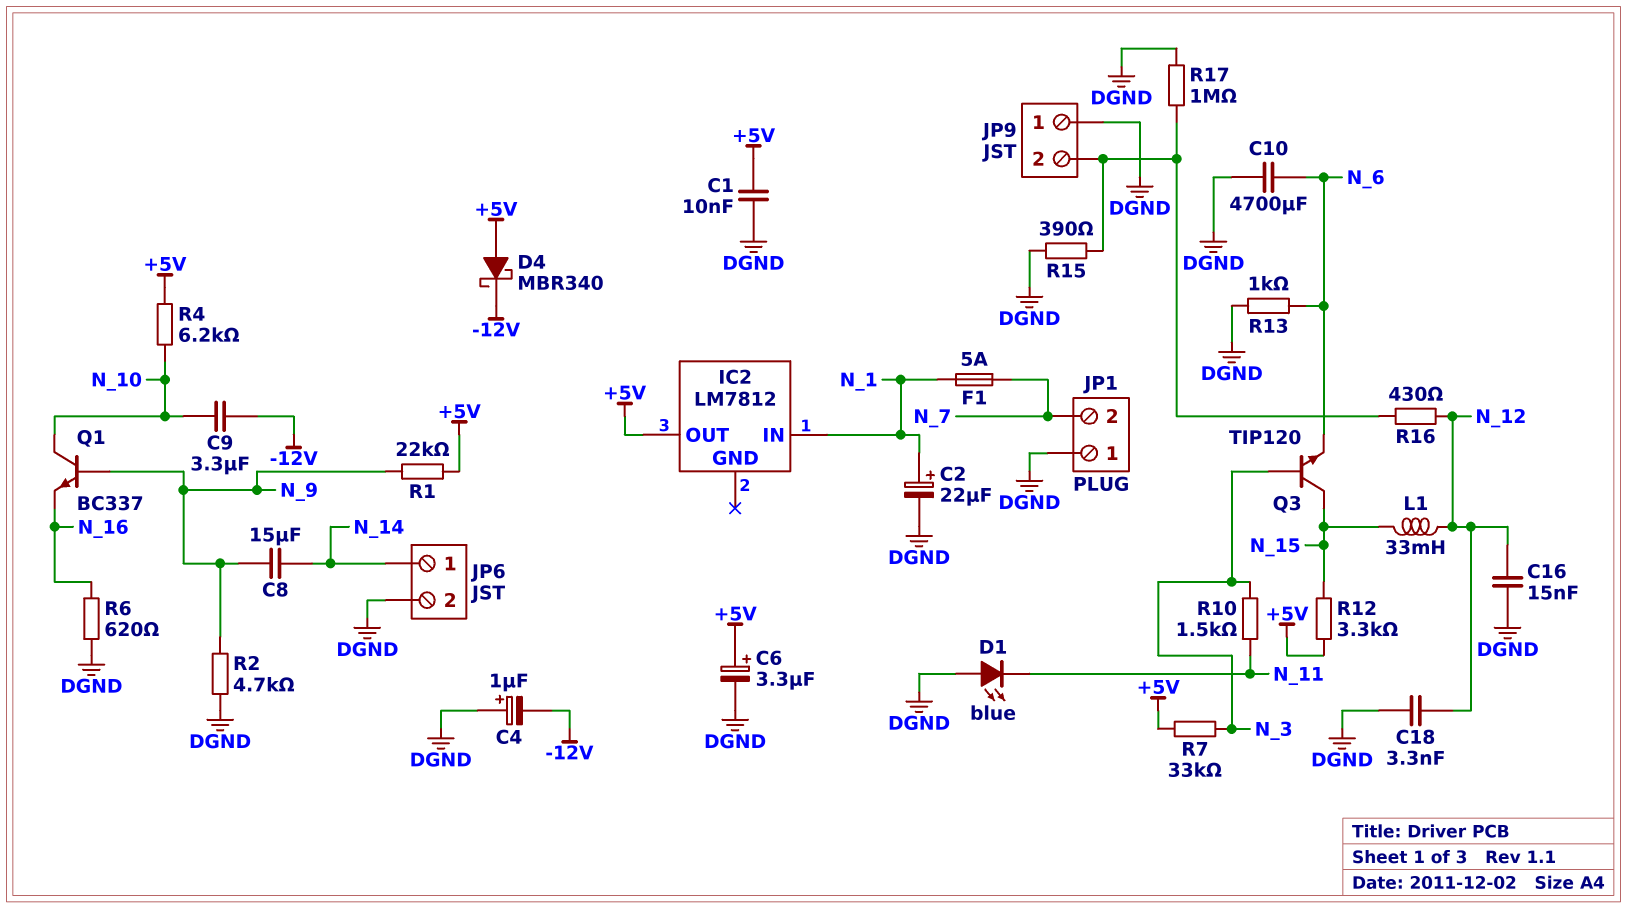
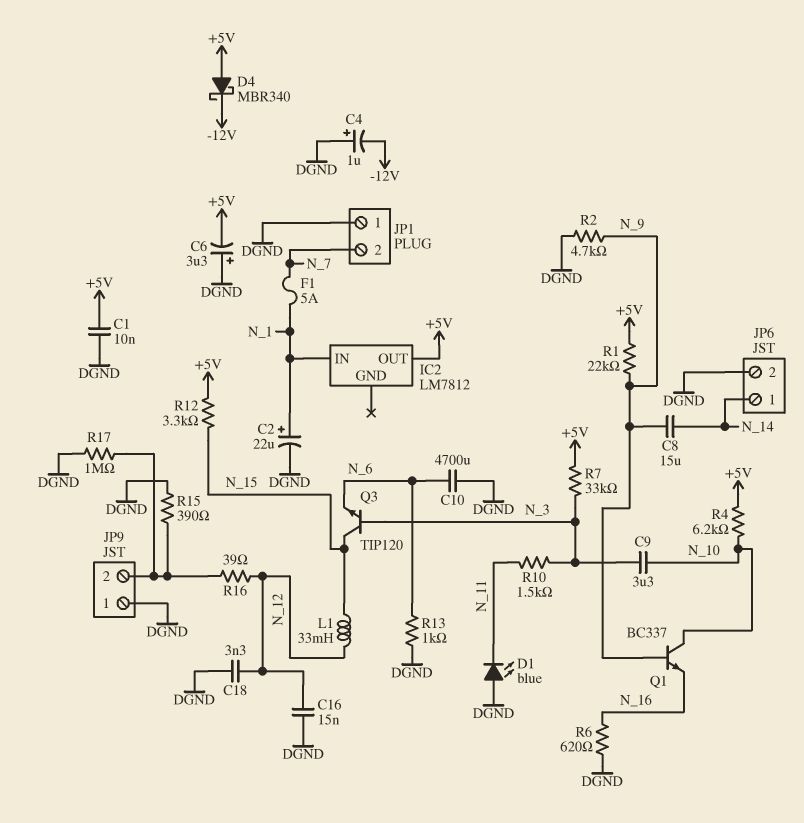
C6: 3.3uF (plus +5V, minus DGND) -> 3.3uF (plus DGND, minus +5V)
C9: 3.3uF (-12V, N_10) -> 3.3uF (N_3, N_10)
R16: 430 (JP9/2, N_12) -> 39 (JP9/2, N_12)

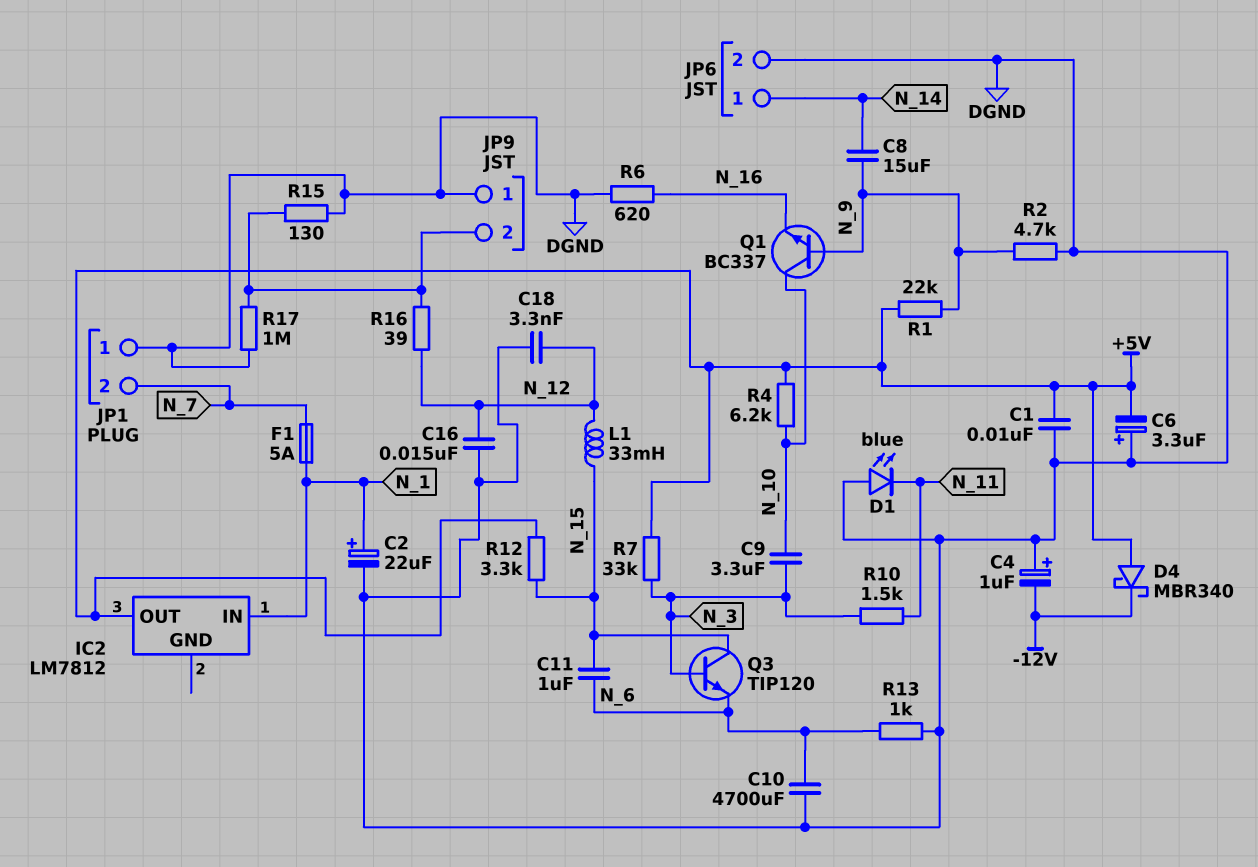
C11: none -> 1uF (N_6, N_15)
R15: 390 (DGND, JP9/2) -> 130 (DGND, JP9/2)

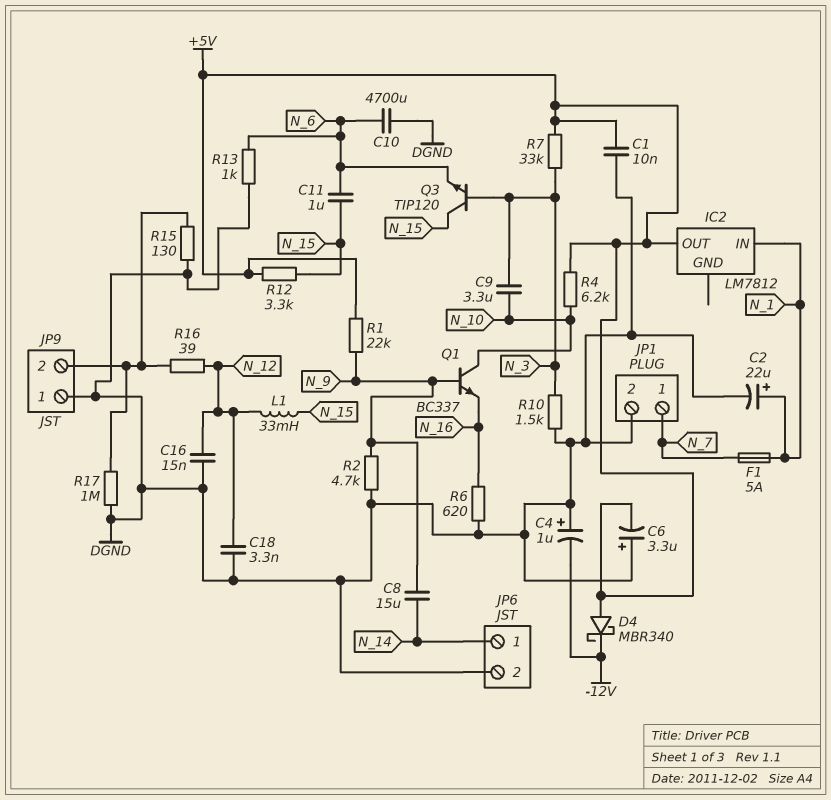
D1: LED blue (A DGND, K N_11) -> none
JP1 pin 1: DGND -> N_7
JP1 pin 2: N_7 -> DGND
R10: 1.5k (N_3, N_11) -> 1.5k (DGND, N_3)

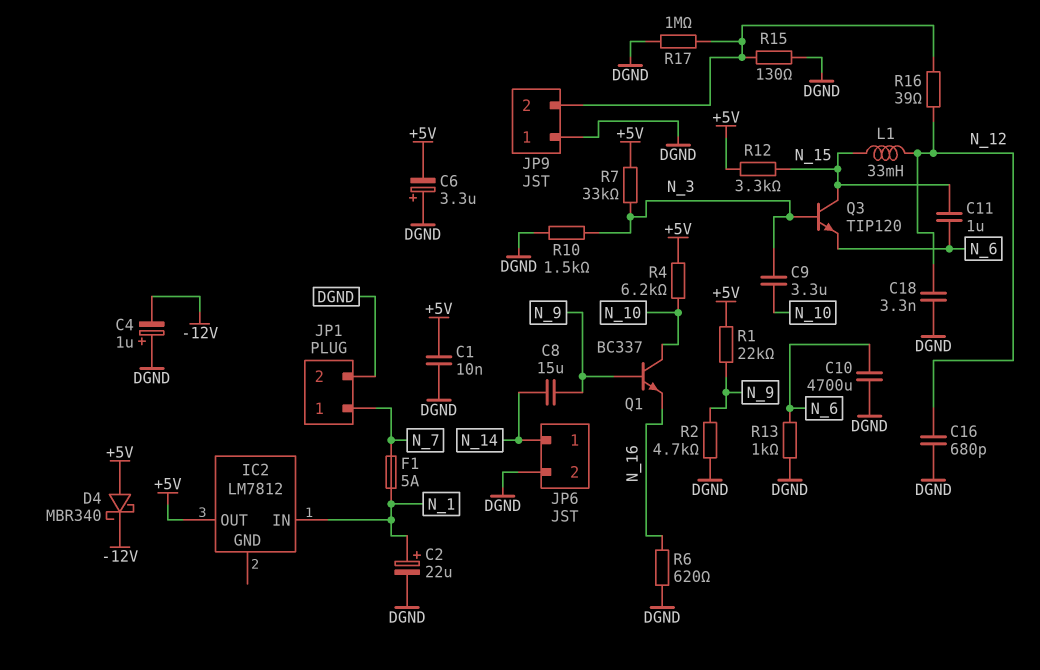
C16: 15nF (DGND, N_12) -> 680pF (DGND, N_12)

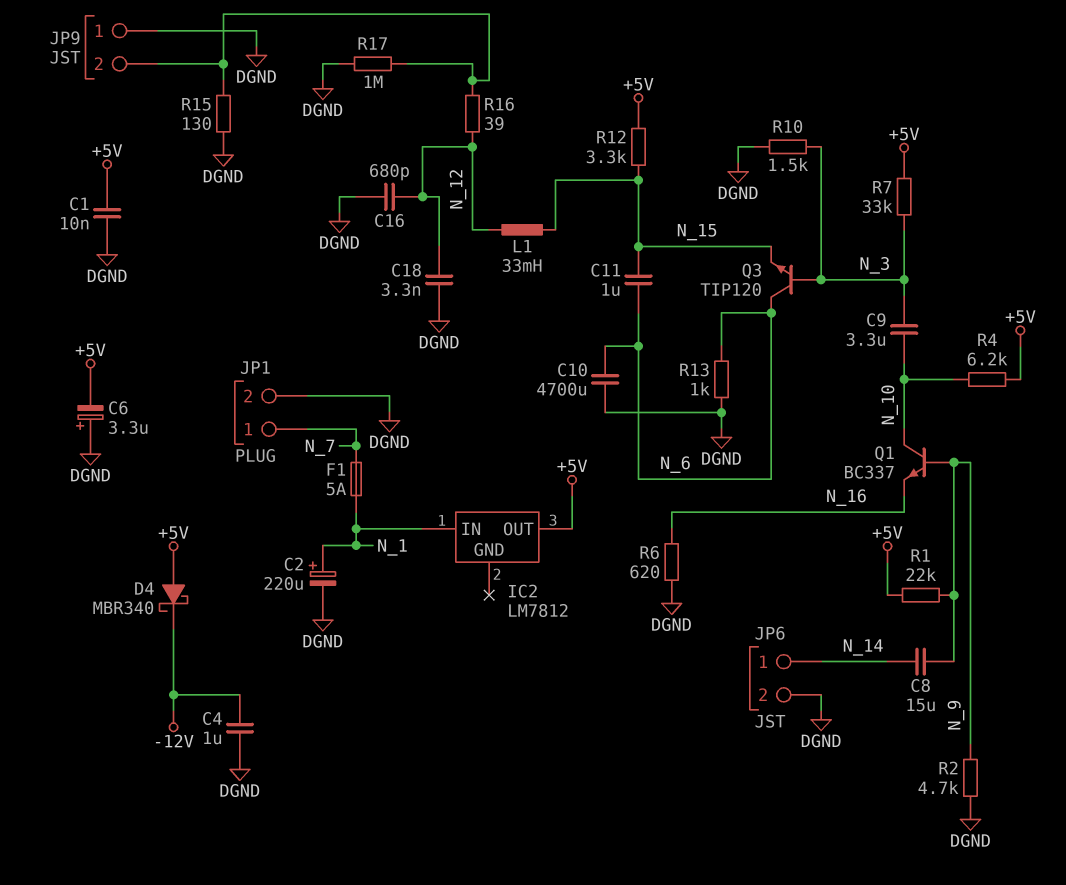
C2: 22uF (plus N_1, minus DGND) -> 220uF (plus N_1, minus DGND)
C4: 1uF (plus DGND, minus -12V) -> 1uF (-12V, DGND)
Q3: NPN TIP120 (B N_3, C N_15, E N_6) -> NPN TIP120 (B N_3, C N_6, E N_15)

